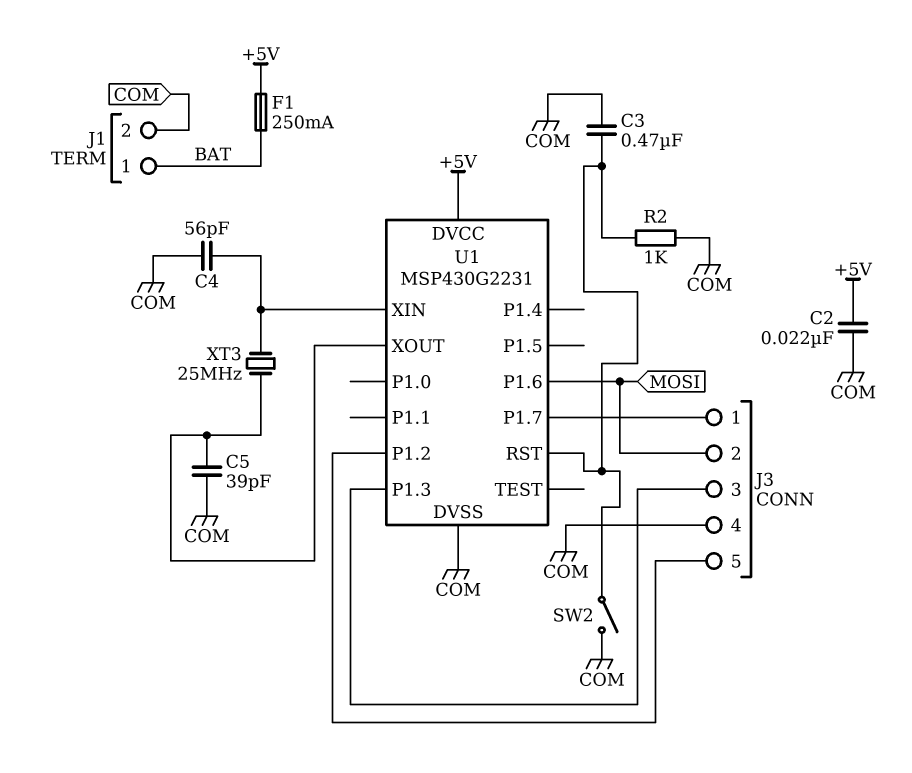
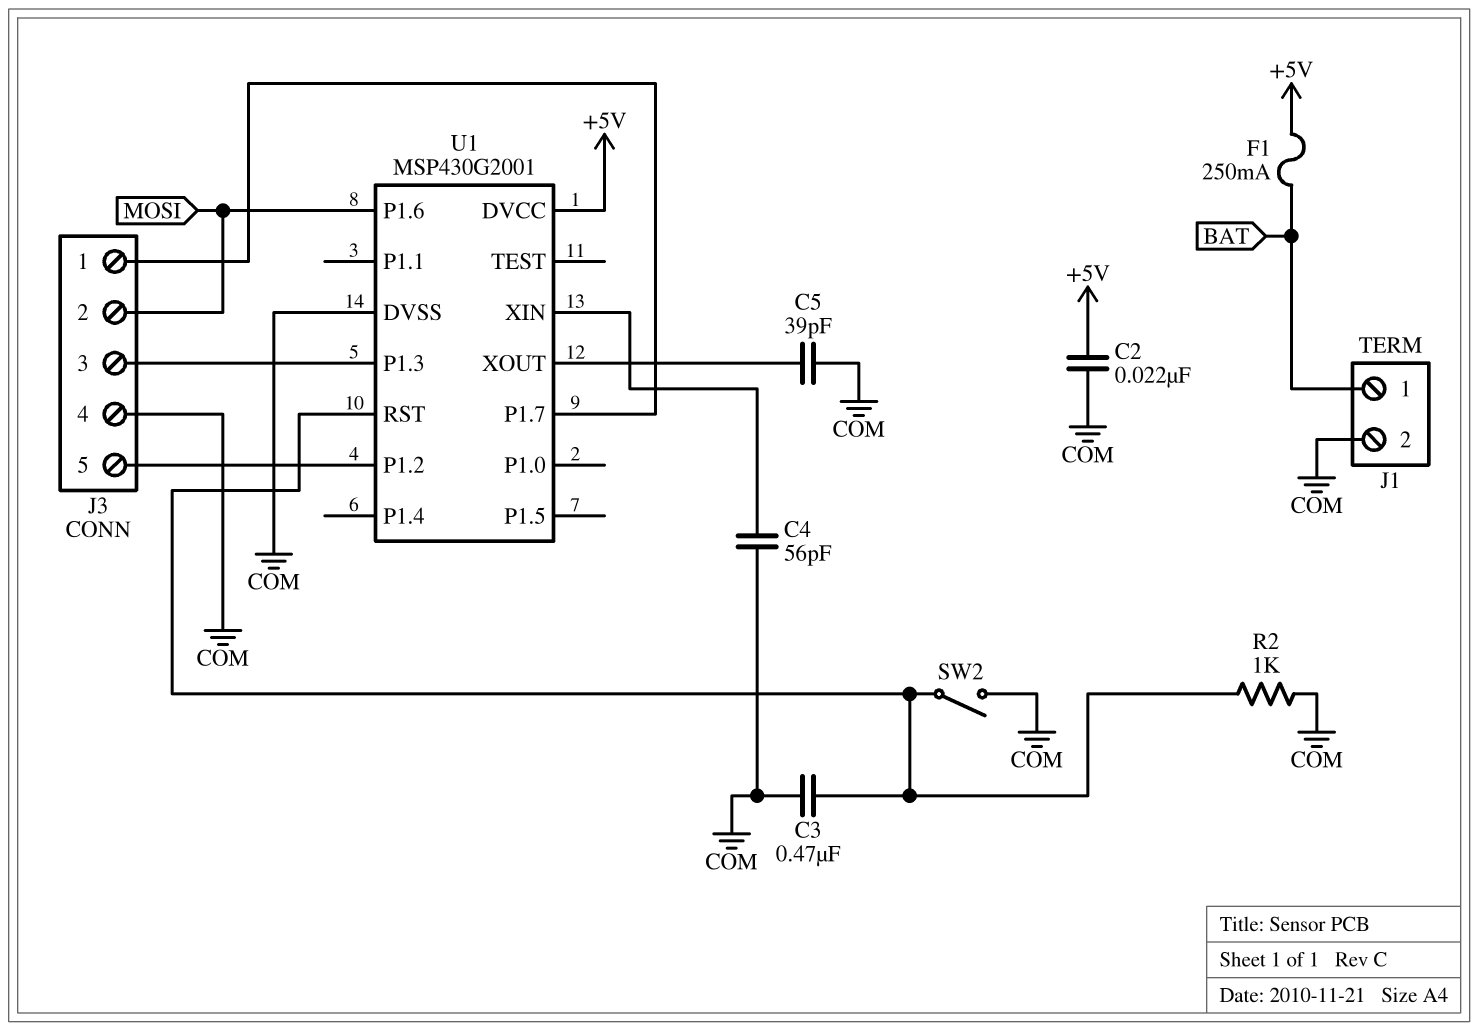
U1: MSP430G2231 -> MSP430G2001
XT3: 25MHz (U1/XIN, U1/XOUT) -> none

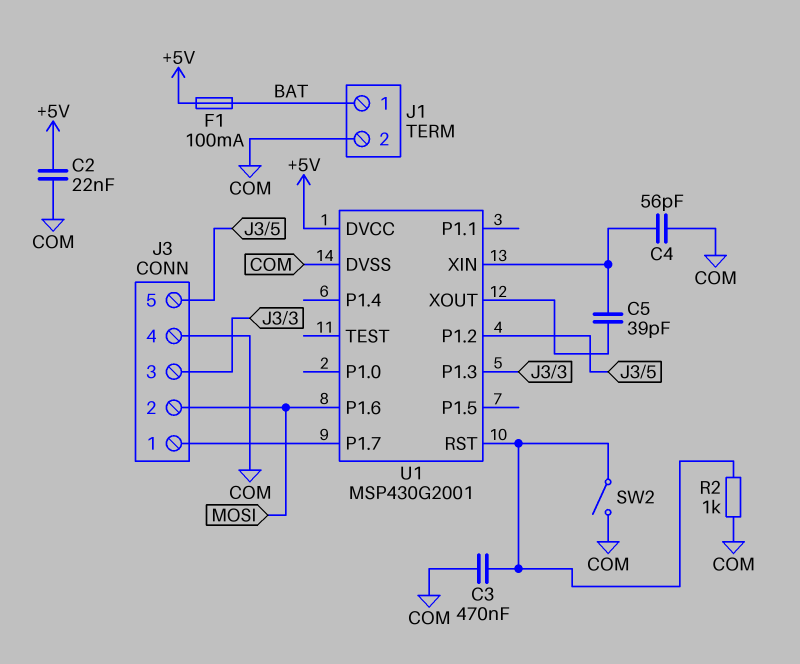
C5: 39pF (COM, U1/XOUT) -> 39pF (U1/XIN, U1/XOUT)
F1: 250mA (+5V, BAT) -> 100mA (+5V, BAT)

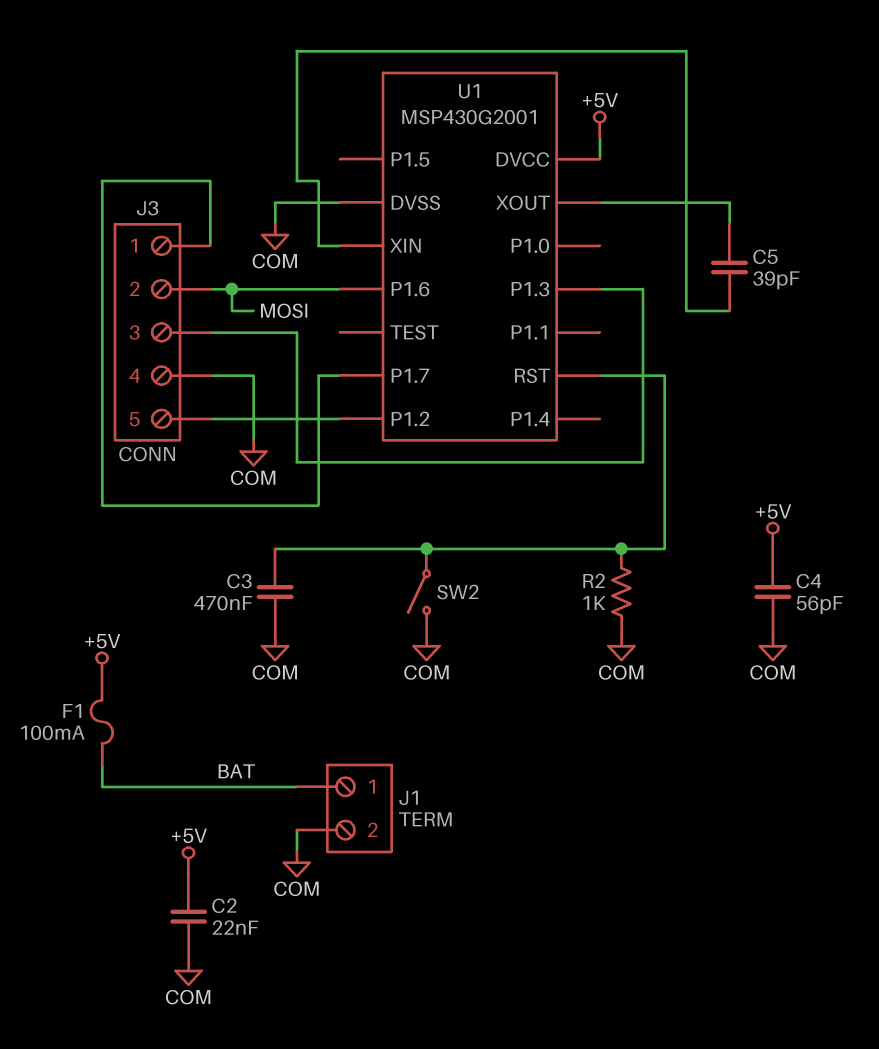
C4: 56pF (COM, U1/XIN) -> 56pF (+5V, COM)

